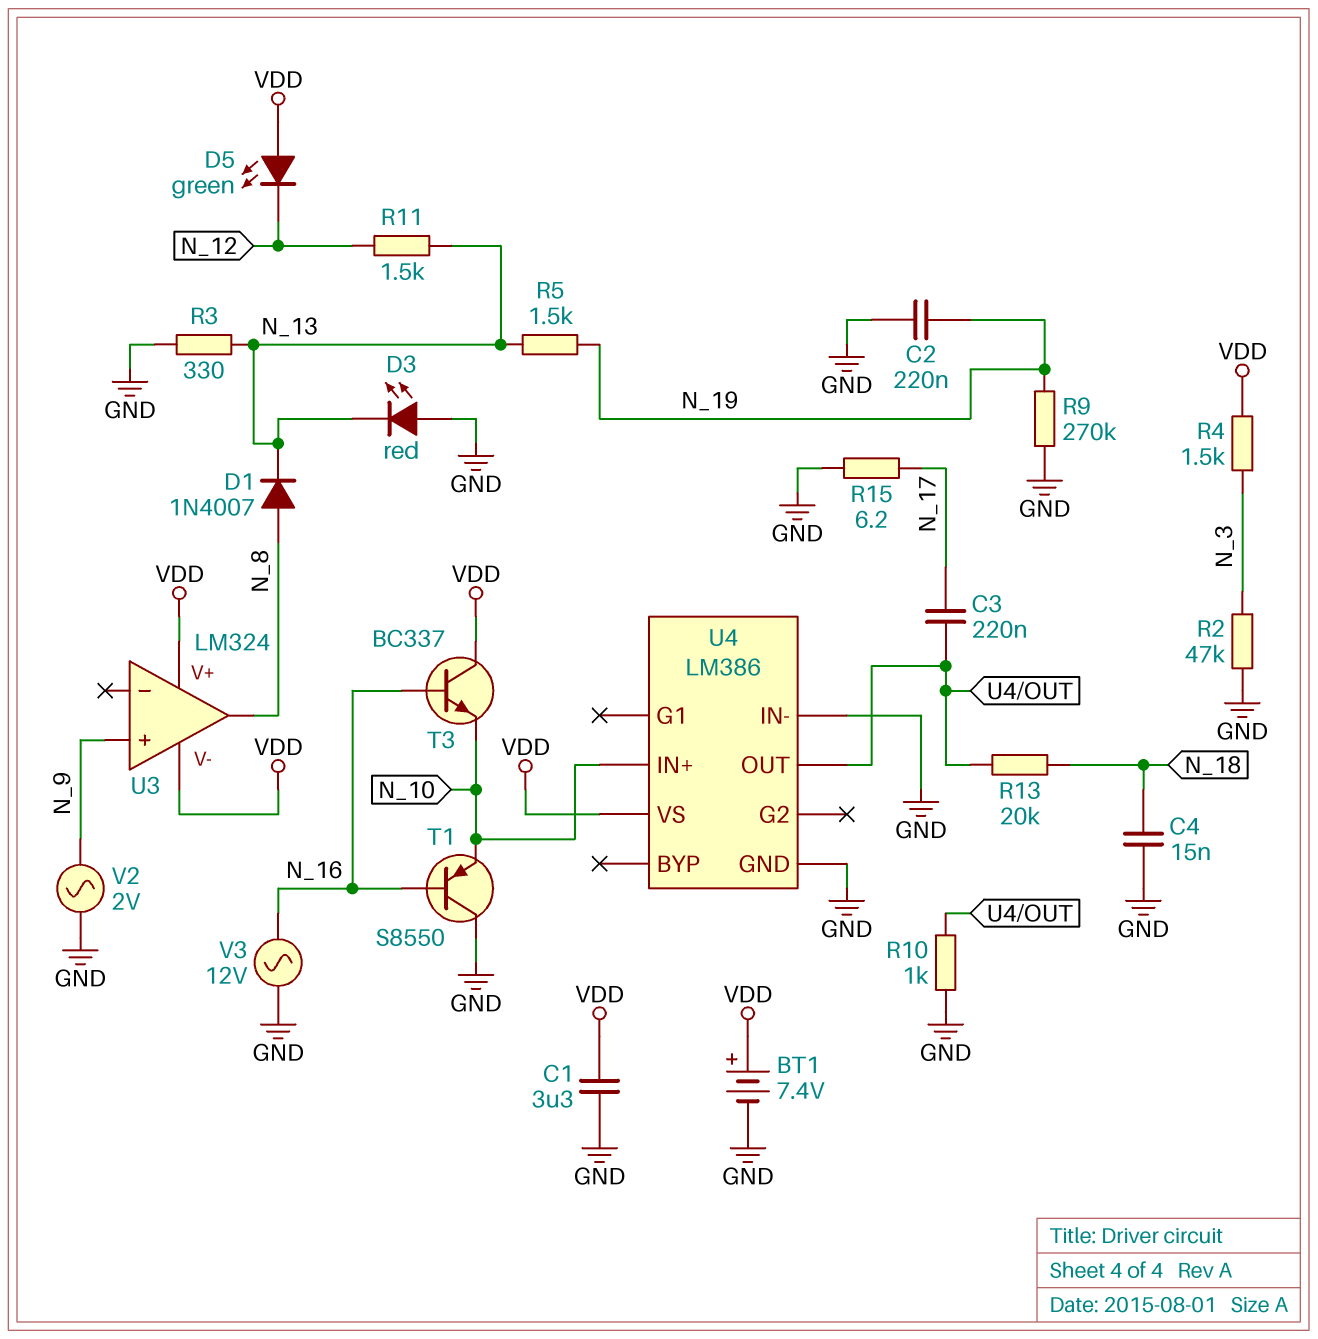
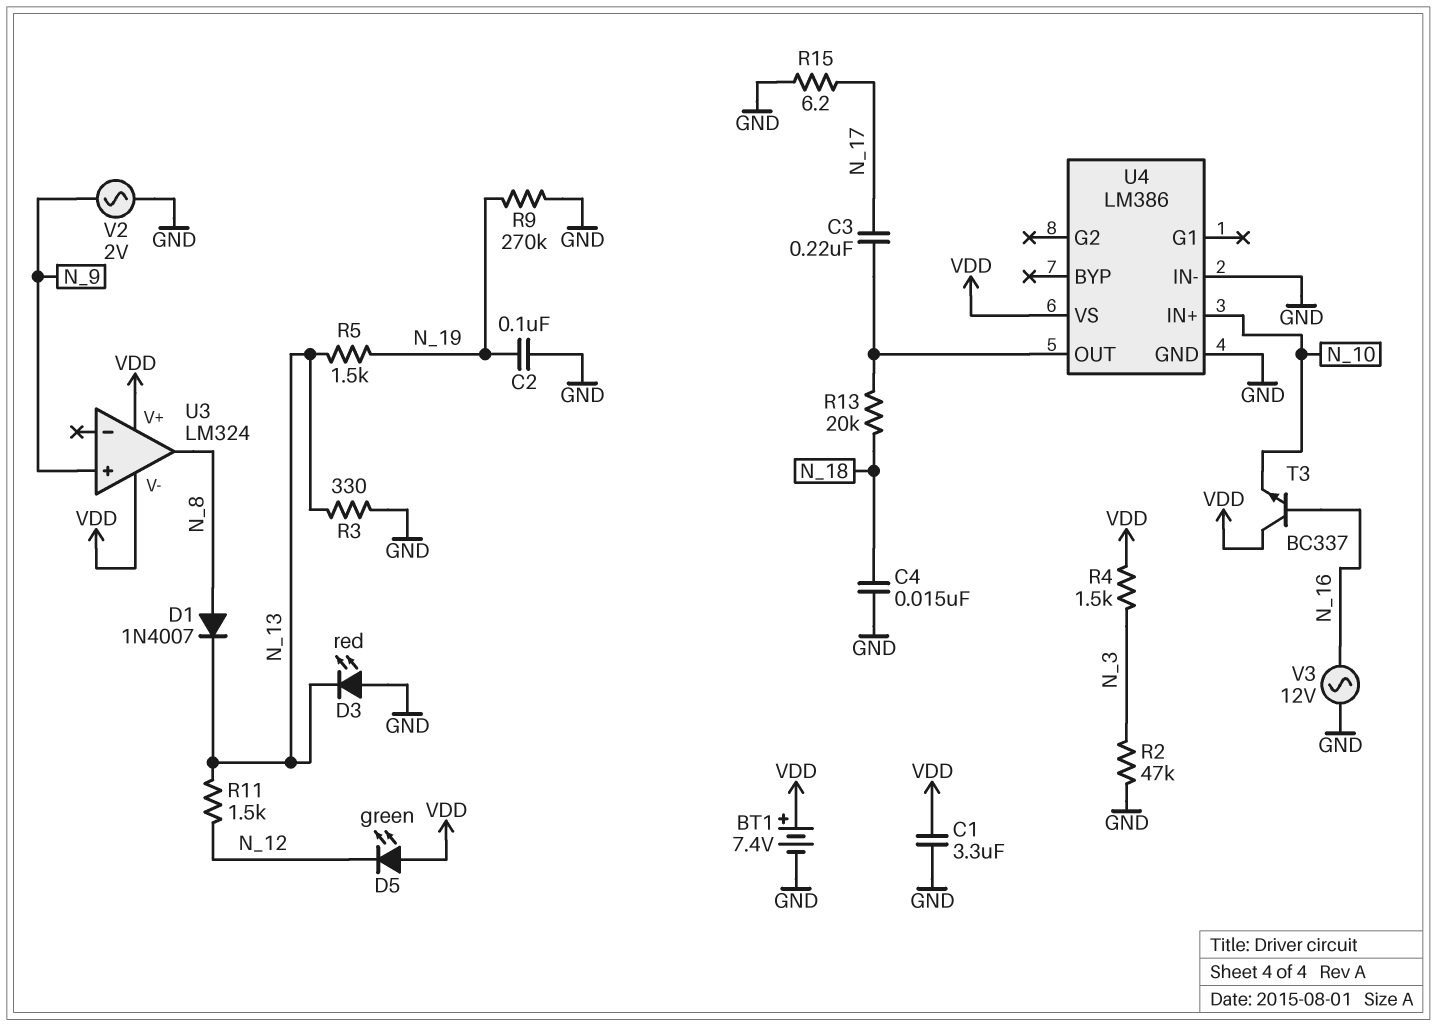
C2: 220nF (GND, N_19) -> 100nF (GND, N_19)
R10: 1k (GND, U4/OUT) -> none
T1: PNP S8550 (B N_16, C GND, E N_10) -> none

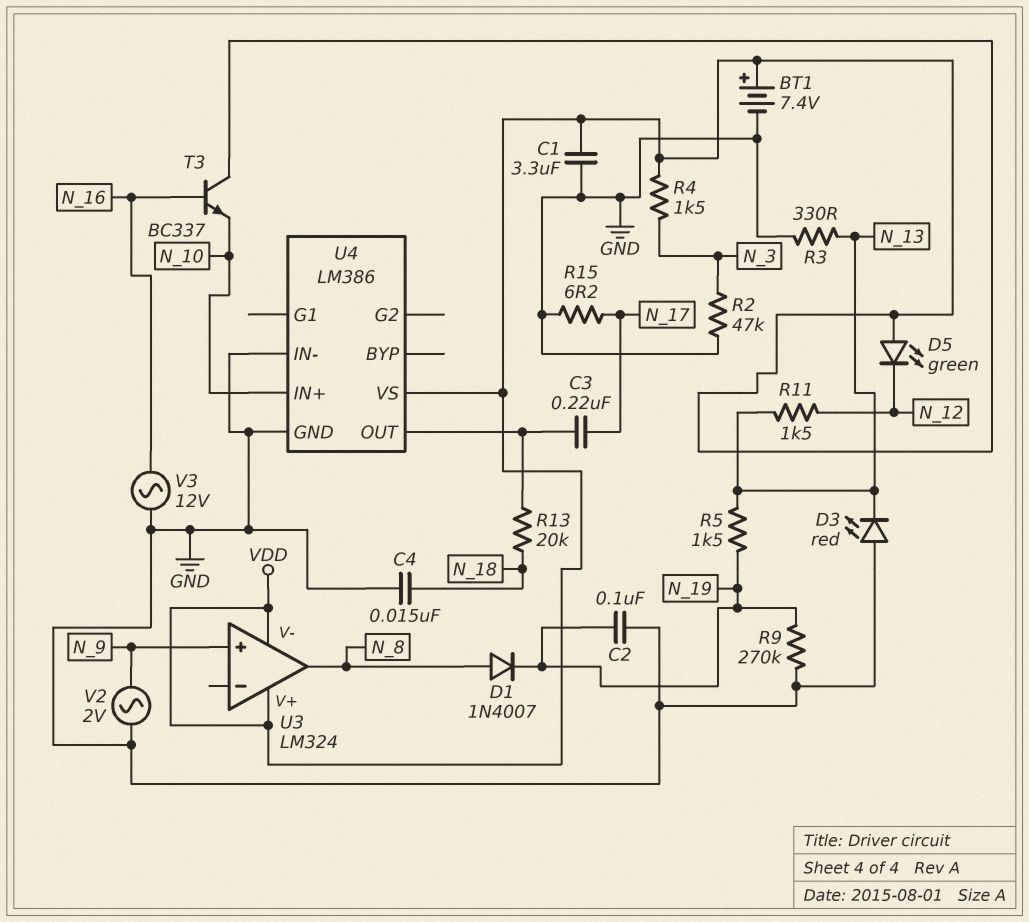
D1: diode 1N4007 (A N_8, K N_13) -> diode 1N4007 (A N_8, K N_19)

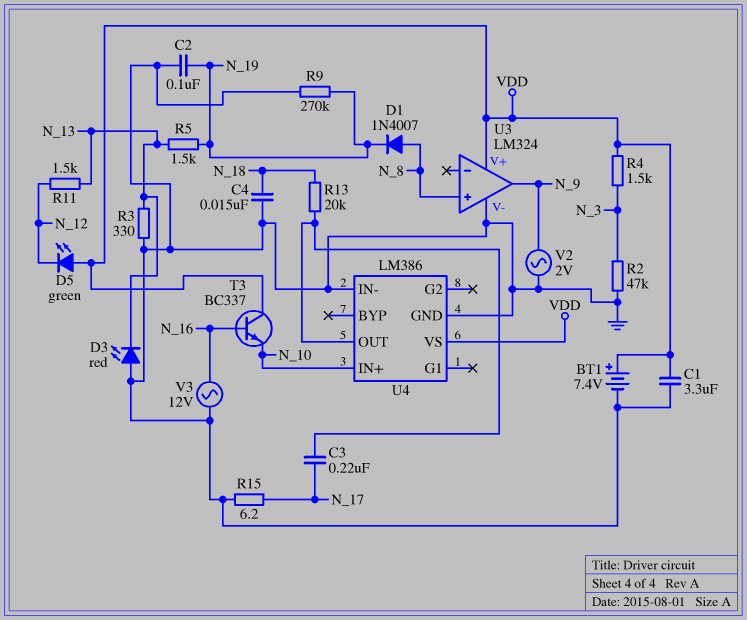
U3 pin V-: VDD -> GND
U3 pin in+: N_9 -> N_8
U3 pin out: N_8 -> N_9

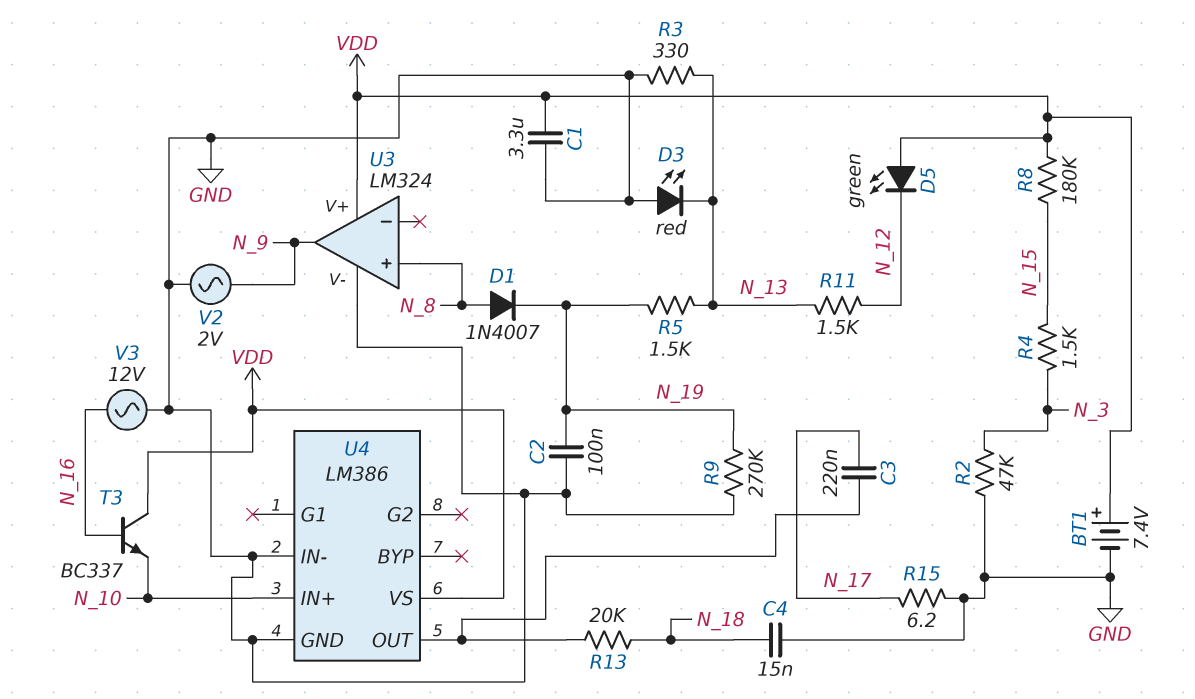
R4: 1.5k (N_3, VDD) -> 1.5k (N_3, N_15)
R8: none -> 180k (N_15, VDD)

